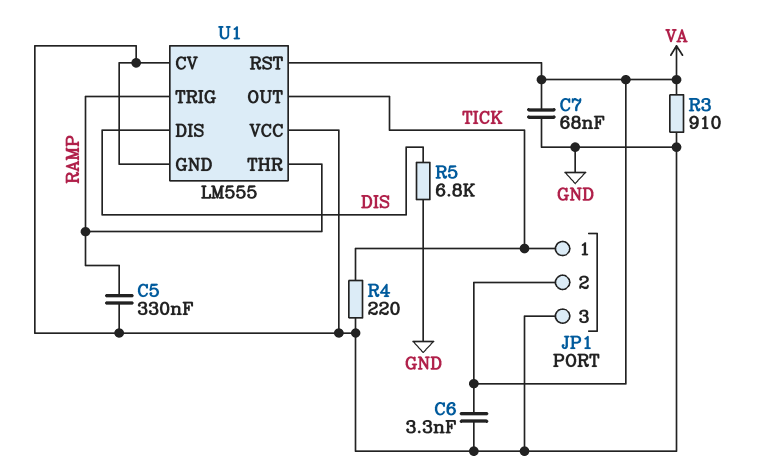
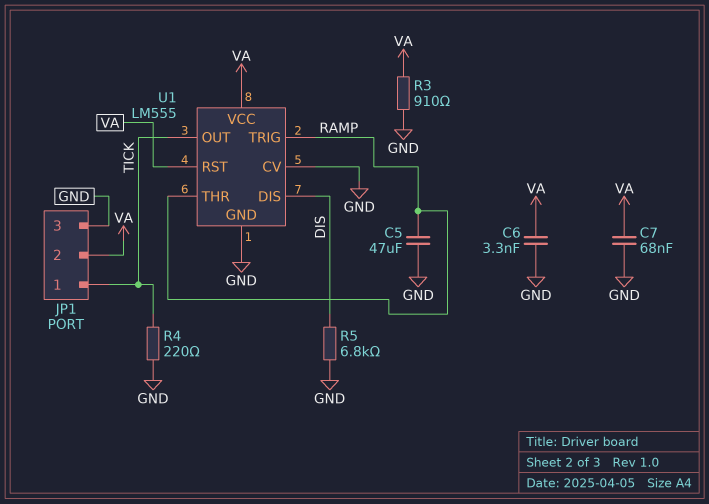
C5: 330nF (GND, RAMP) -> 47uF (GND, RAMP)
U1 pin VCC: GND -> VA

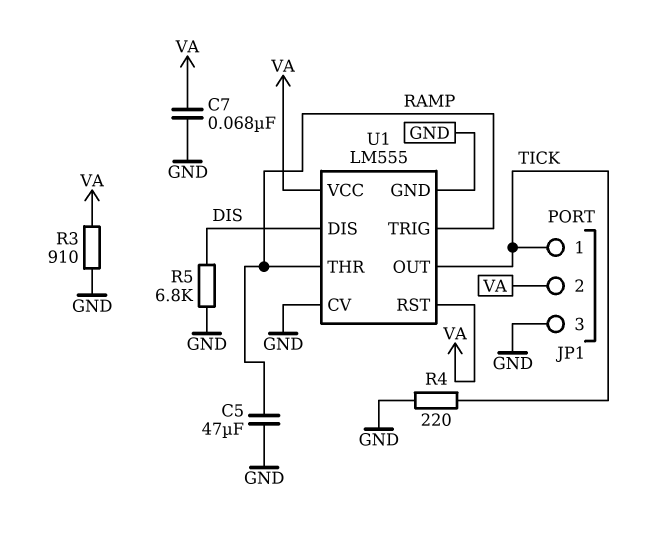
C6: 3.3nF (GND, VA) -> none

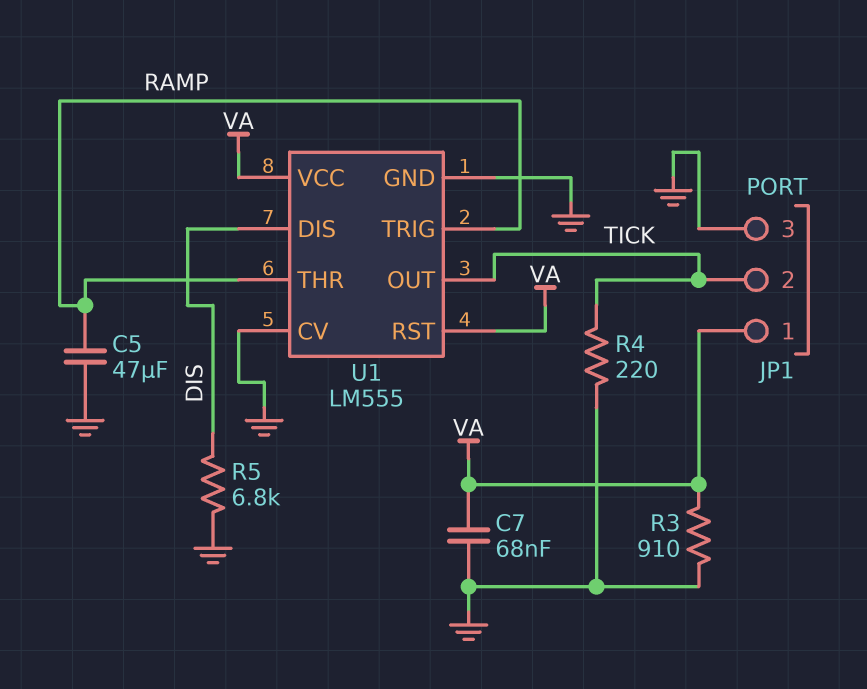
JP1 pin 1: TICK -> VA
JP1 pin 2: VA -> TICK

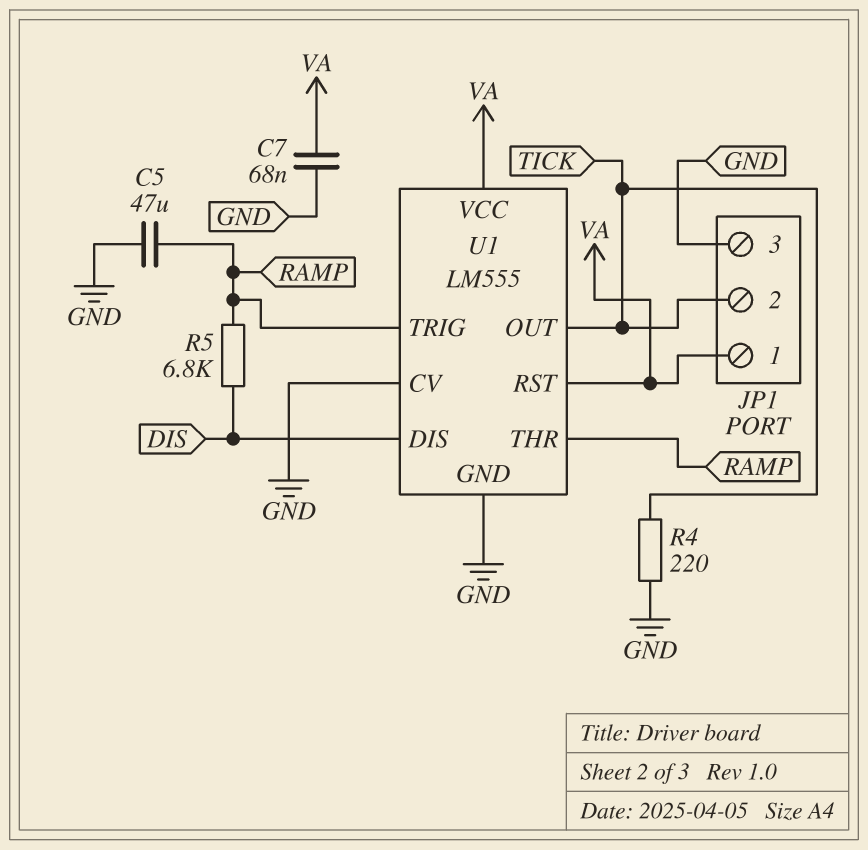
R3: 910 (GND, VA) -> none
R5: 6.8k (DIS, GND) -> 6.8k (DIS, RAMP)

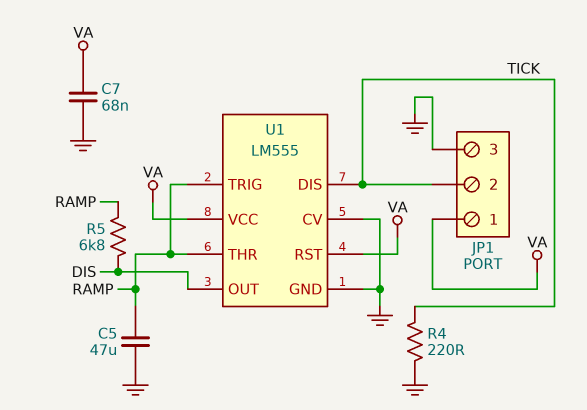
U1 pin DIS: DIS -> TICK
U1 pin OUT: TICK -> DIS

